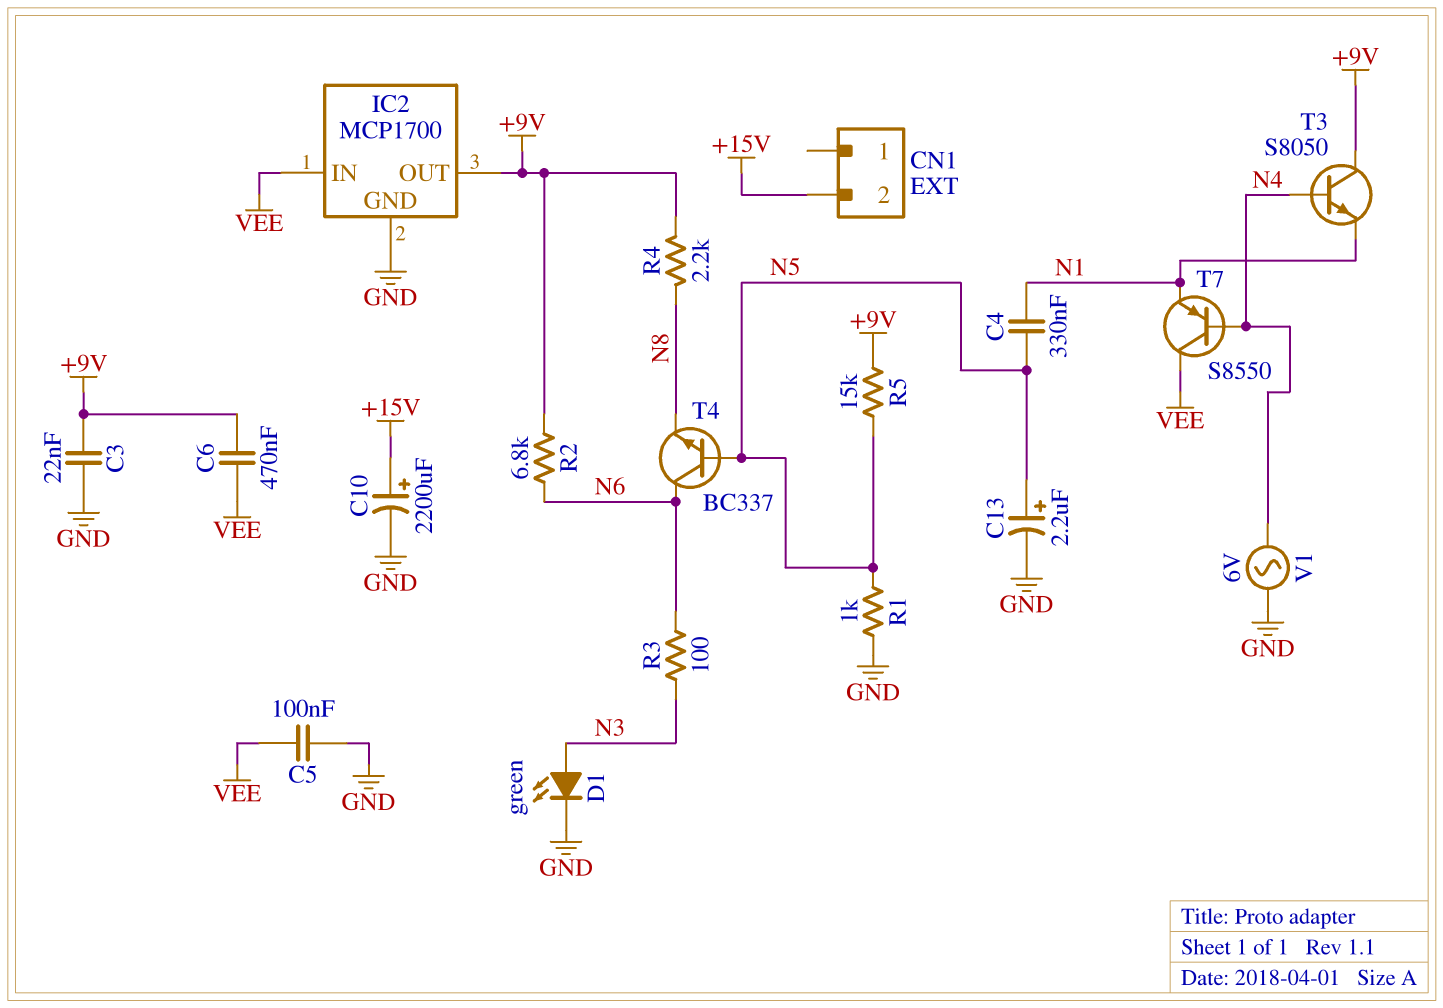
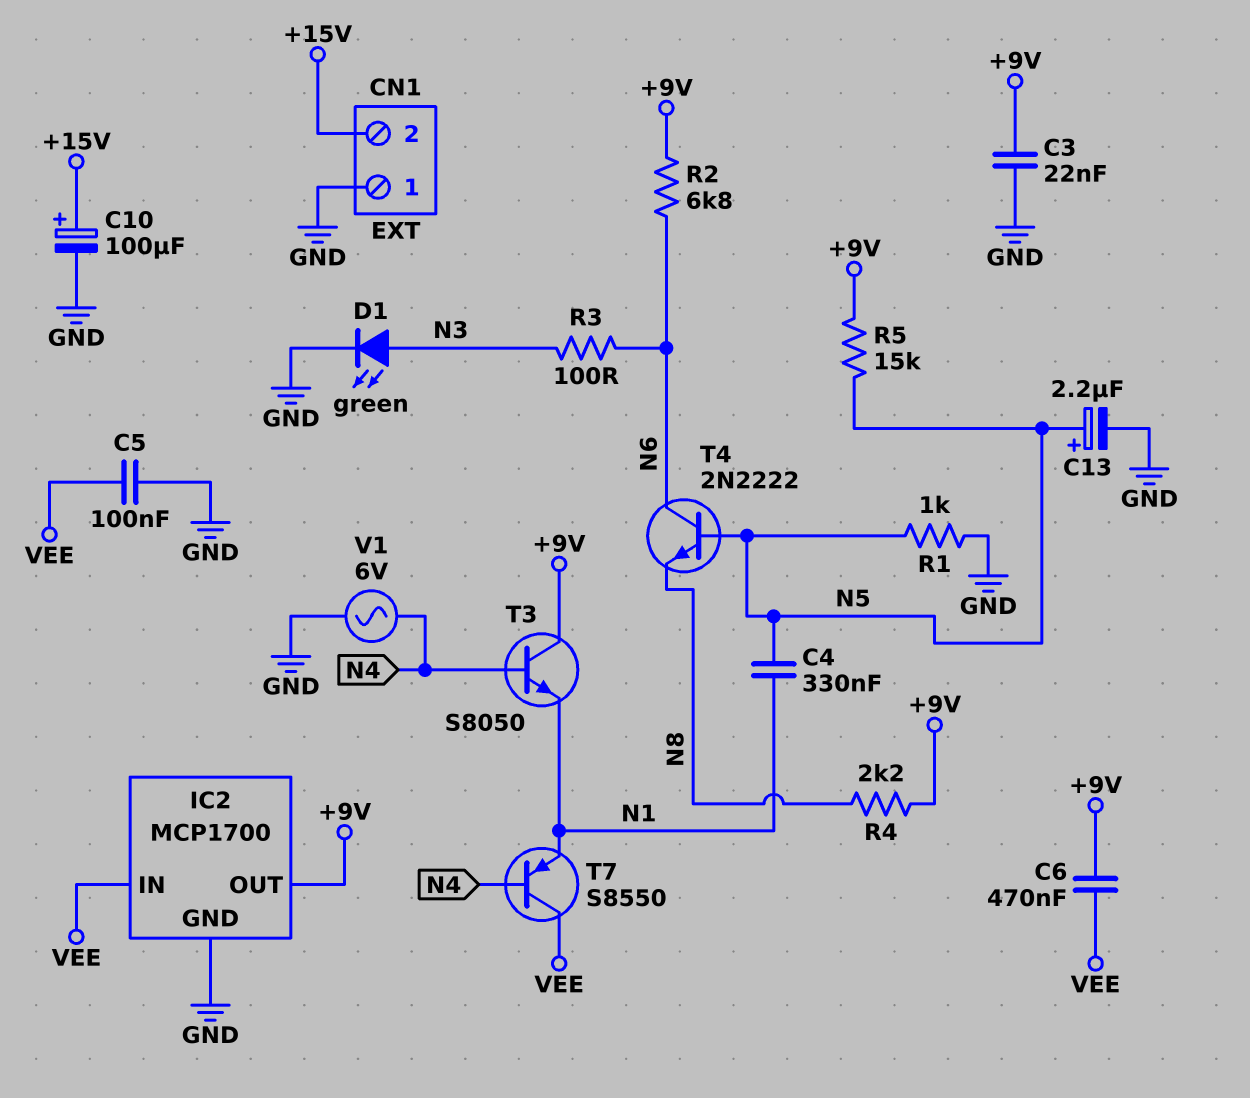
C10: 2200uF (plus +15V, minus GND) -> 100uF (plus +15V, minus GND)
CN1 pin 1: none -> GND
T4: NPN BC337 (B N5, C N6, E N8) -> NPN 2N2222 (B N5, C N6, E N8)

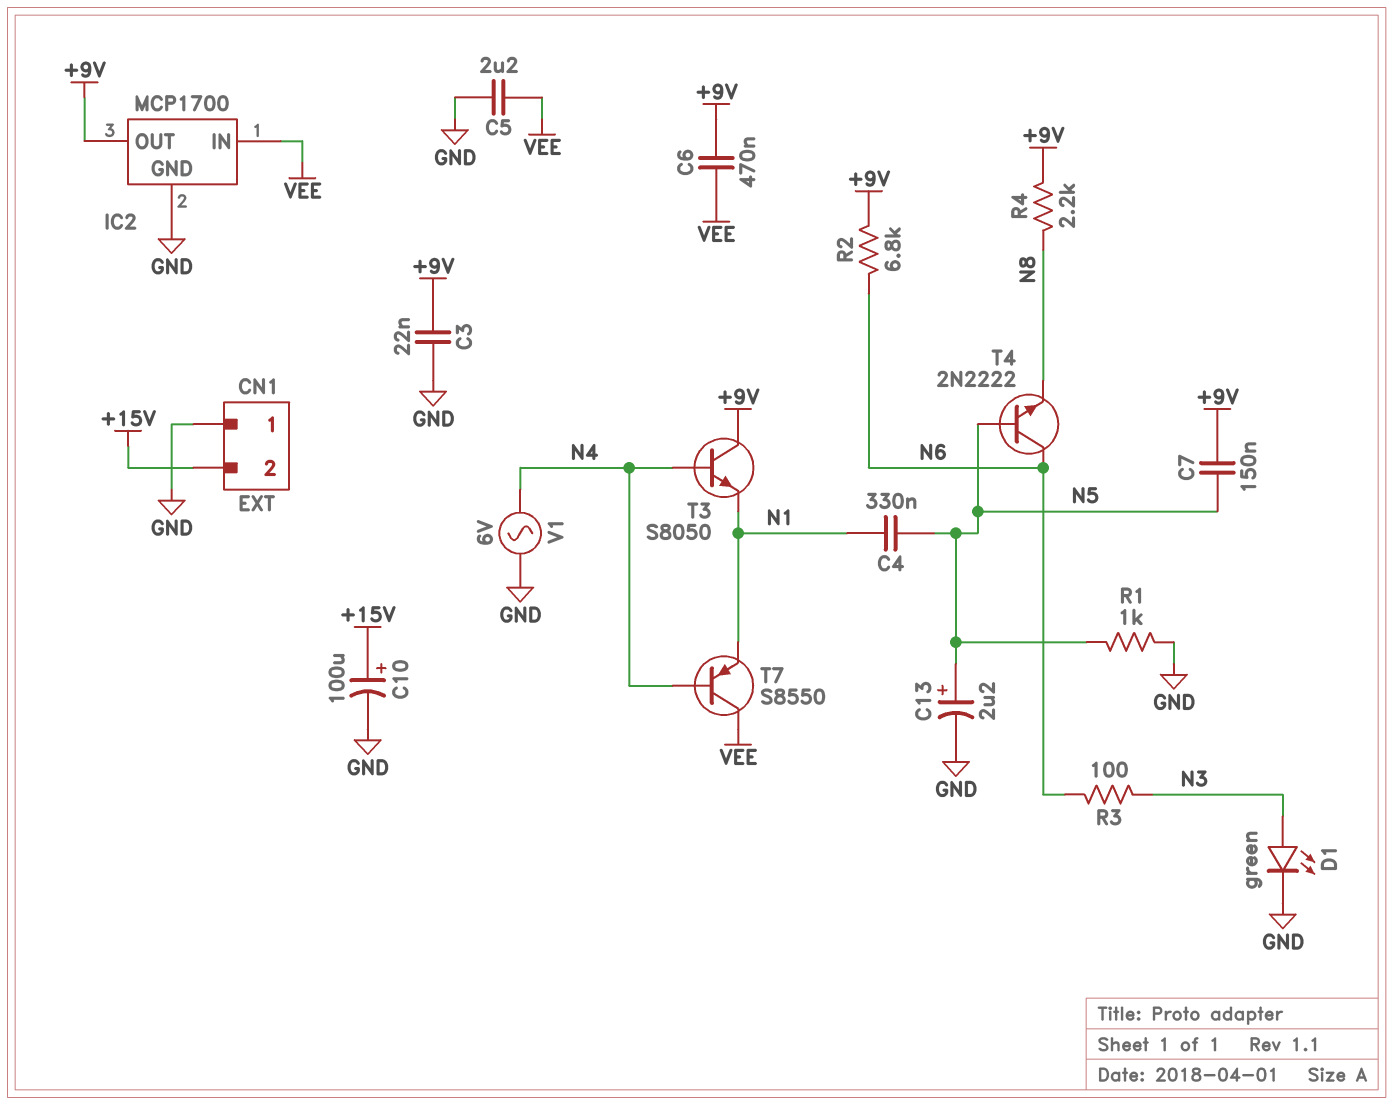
C5: 100nF (GND, VEE) -> 2.2uF (GND, VEE)
C7: none -> 150nF (+9V, N5)
R5: 15k (+9V, N5) -> none

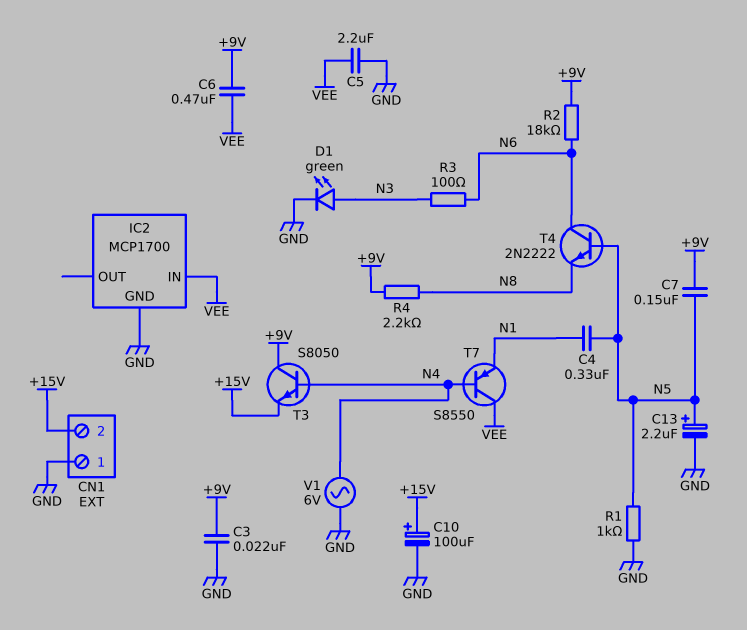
IC2 pin OUT: +9V -> none
R2: 6.8k (+9V, N6) -> 18k (+9V, N6)
T3: NPN S8050 (B N4, C +9V, E N1) -> NPN S8050 (B N4, C +9V, E +15V)

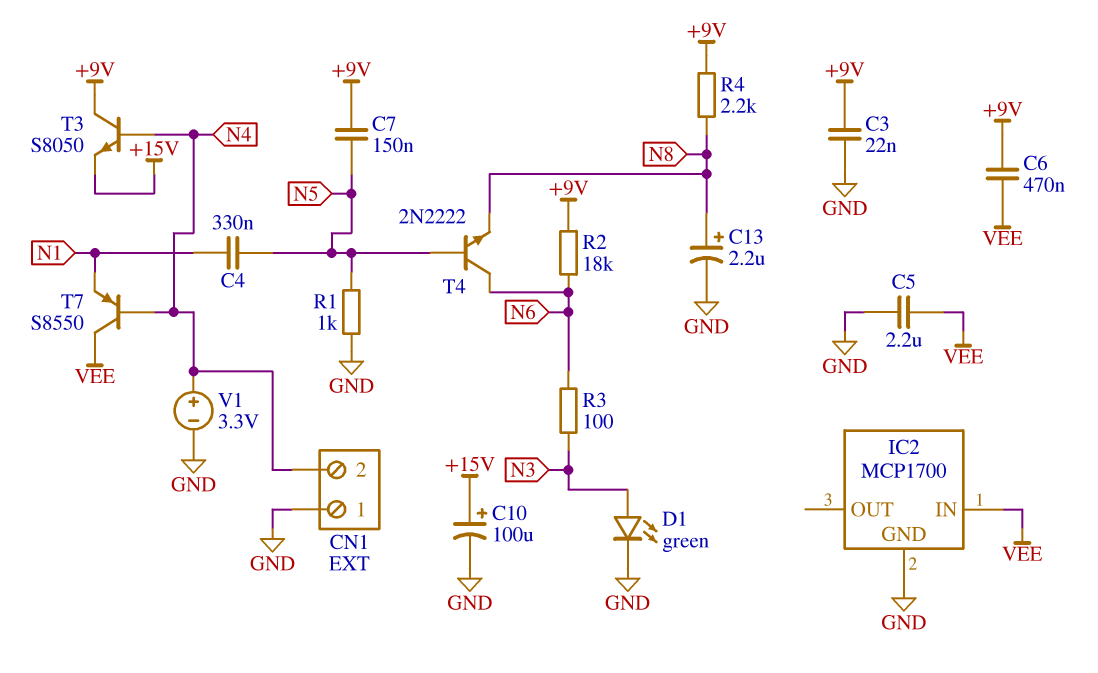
C13: 2.2uF (plus N5, minus GND) -> 2.2uF (plus N8, minus GND)
CN1 pin 2: +15V -> N4
V1: AC 6V (GND, N4) -> 3.3V (plus N4, minus GND)

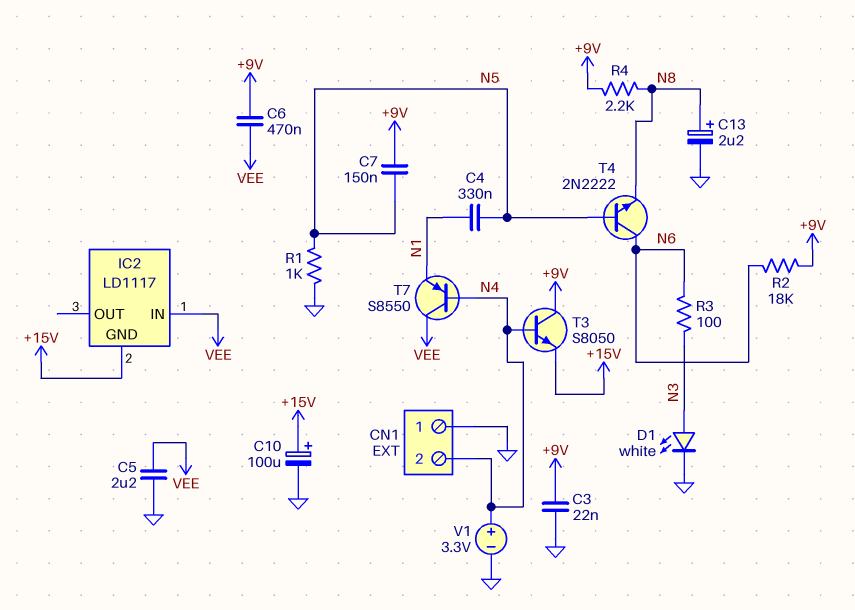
D1: LED green (A N3, K GND) -> LED white (A N3, K GND)
IC2: MCP1700 -> LD1117
IC2 pin GND: GND -> +15V

